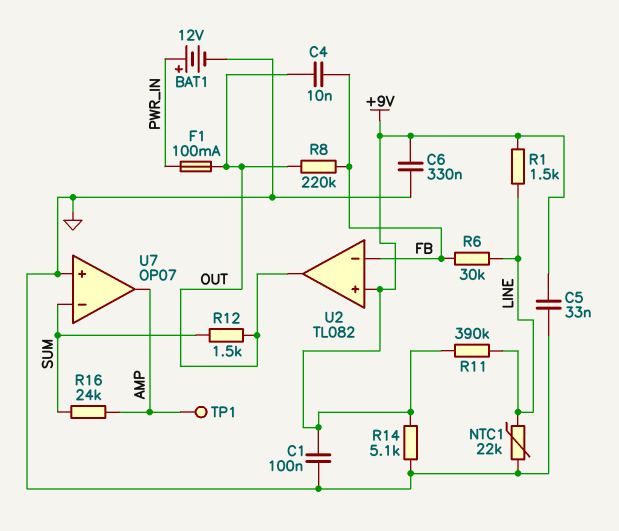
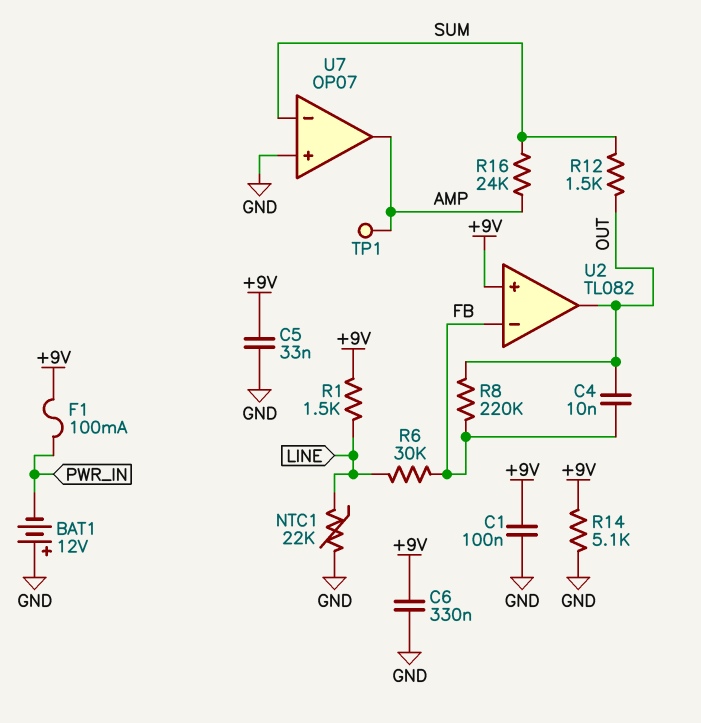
BAT1: 12V (plus PWR_IN, minus GND) -> 12V (plus GND, minus PWR_IN)
F1: 100mA (OUT, PWR_IN) -> 100mA (+9V, PWR_IN)
R11: 390k (+9V, LINE) -> none

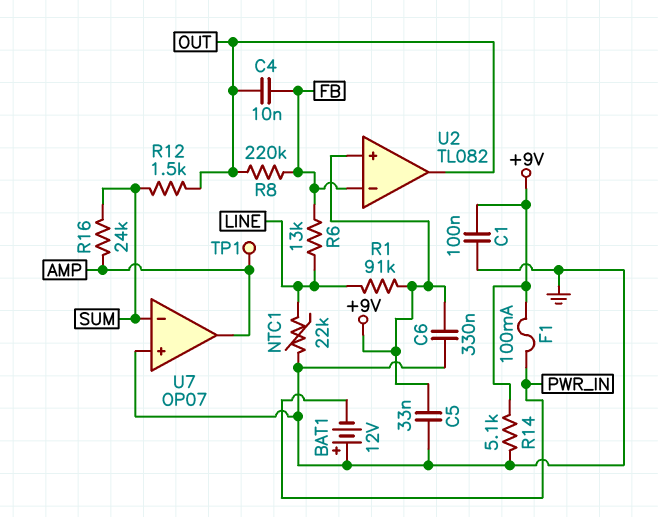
R1: 1.5k (+9V, LINE) -> 91k (+9V, LINE)
R6: 30k (FB, LINE) -> 13k (FB, LINE)

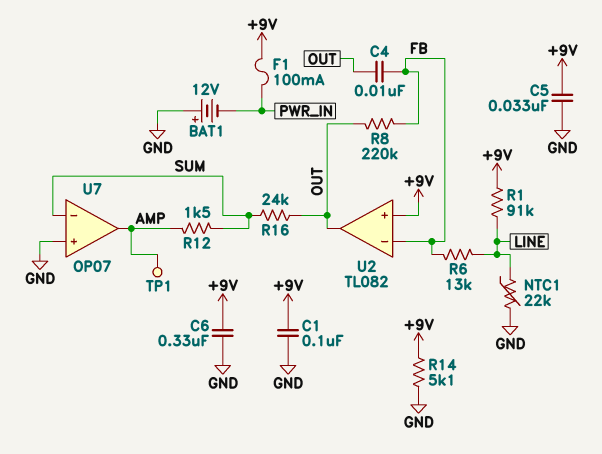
R12: 1.5k (OUT, SUM) -> 1.5k (AMP, SUM)
R16: 24k (AMP, SUM) -> 24k (OUT, SUM)

